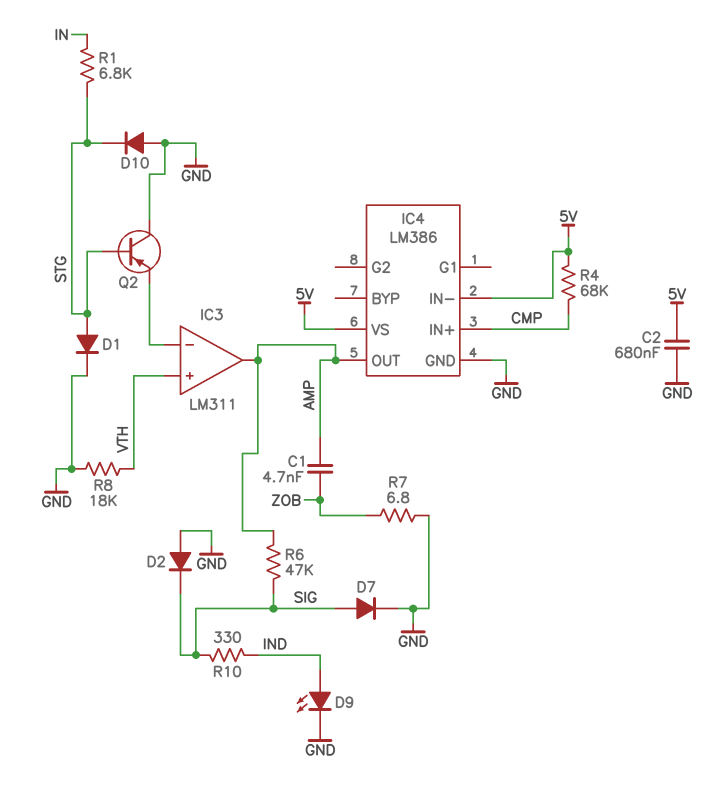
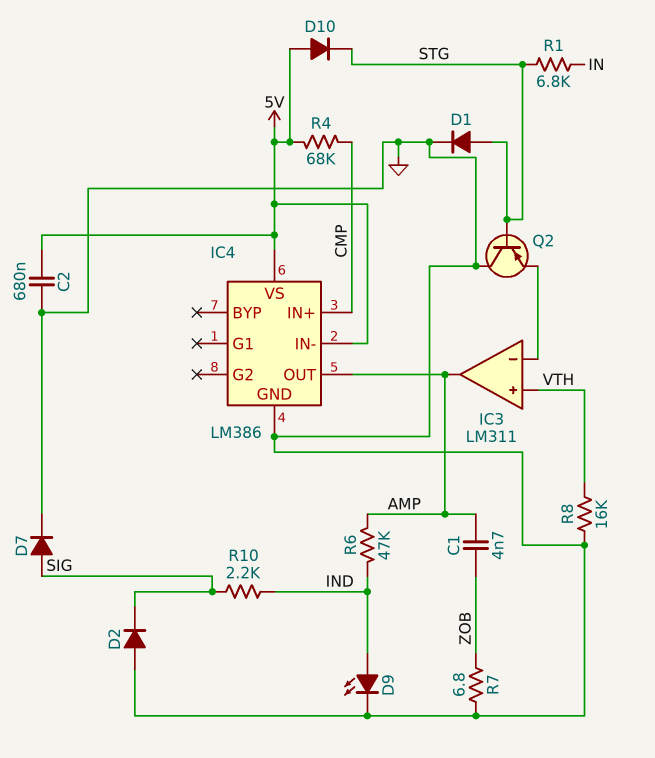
D10: diode (A GND, K STG) -> diode (A 5V, K STG)
R6: 47k (AMP, SIG) -> 47k (AMP, IND)
R8: 18k (GND, VTH) -> 16k (GND, VTH)
R10: 330 (IND, SIG) -> 2.2k (IND, SIG)

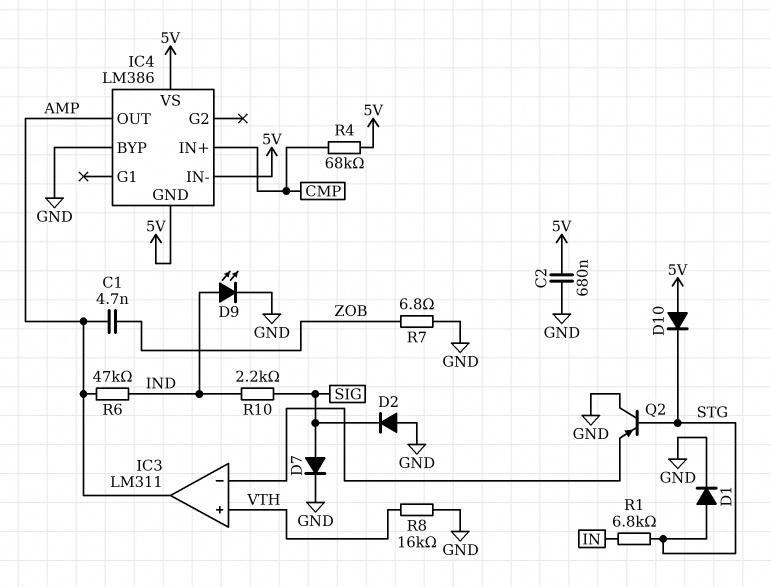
IC4 pin BYP: none -> GND
IC4 pin GND: GND -> 5V

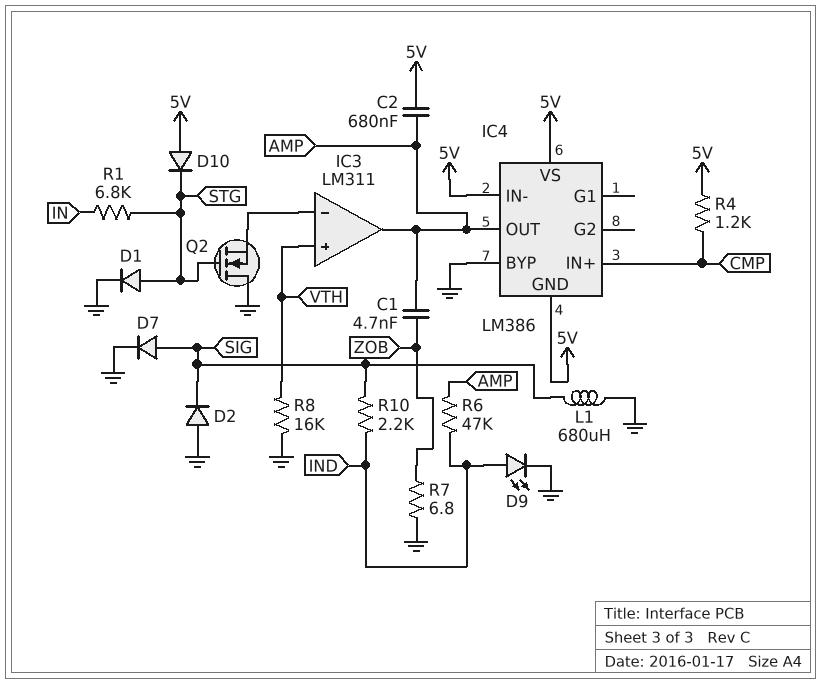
C2: 680nF (5V, GND) -> 680nF (5V, AMP)
L1: none -> 680uH (GND, SIG)
Q2: PNP (B STG, C GND, E IC3/in-) -> NMOS (G STG, D GND, S IC3/in-)
R4: 68k (5V, CMP) -> 1.2k (5V, CMP)

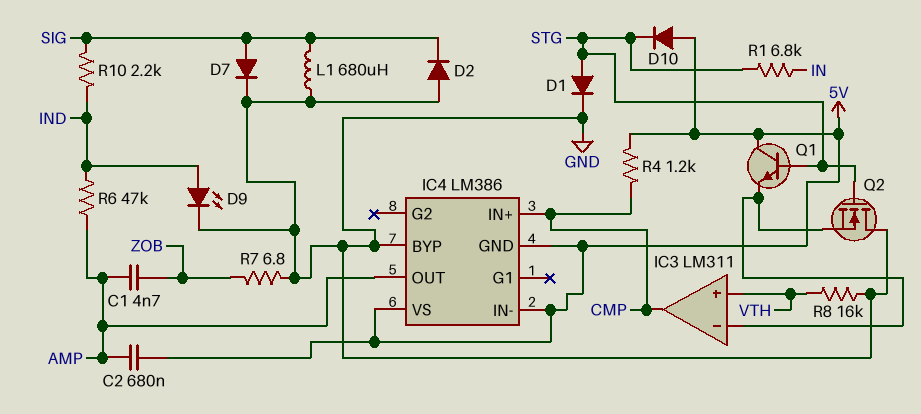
IC3 pin out: AMP -> CMP
Q1: none -> NPN (B STG, C 5V, E IC3/in-)

